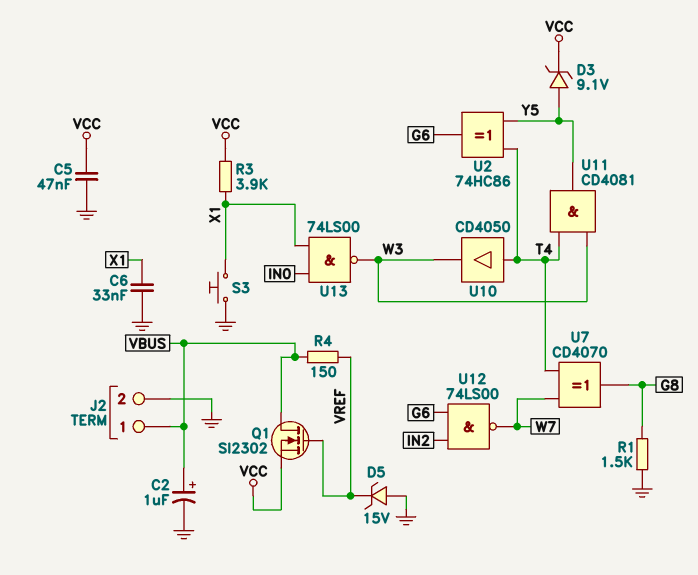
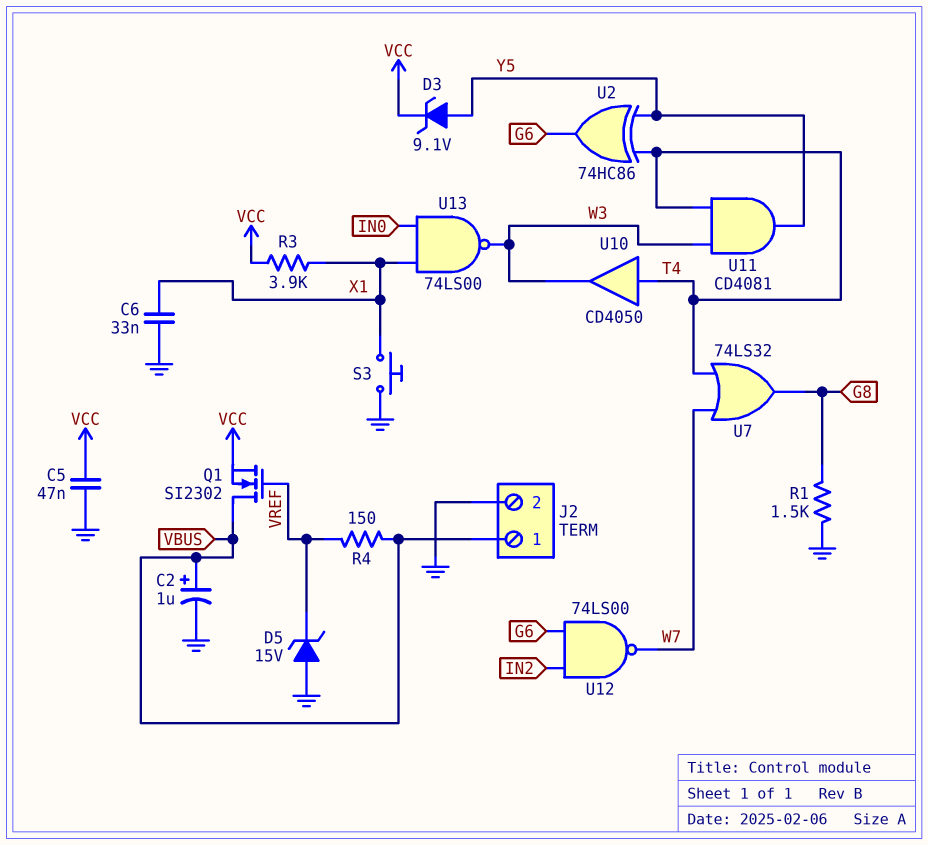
U7: XOR CD4070 (in T4, in W7, out G8) -> OR 74LS32 (in T4, in W7, out G8)

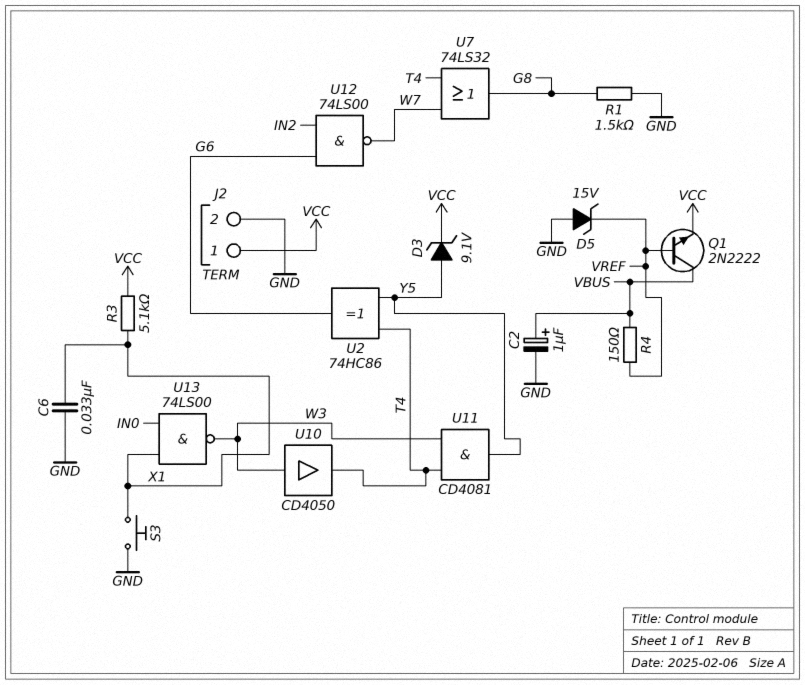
C5: 47nF (GND, VCC) -> none
J2 pin 1: VBUS -> VCC
Q1: NMOS SI2302 (G VREF, D VBUS, S VCC) -> NPN 2N2222 (B VREF, C VBUS, E VCC)
R3: 3.9k (VCC, X1) -> 5.1k (VCC, X1)
U10: buffer CD4050 (in T4, out W3) -> buffer CD4050 (in W3, out T4)

